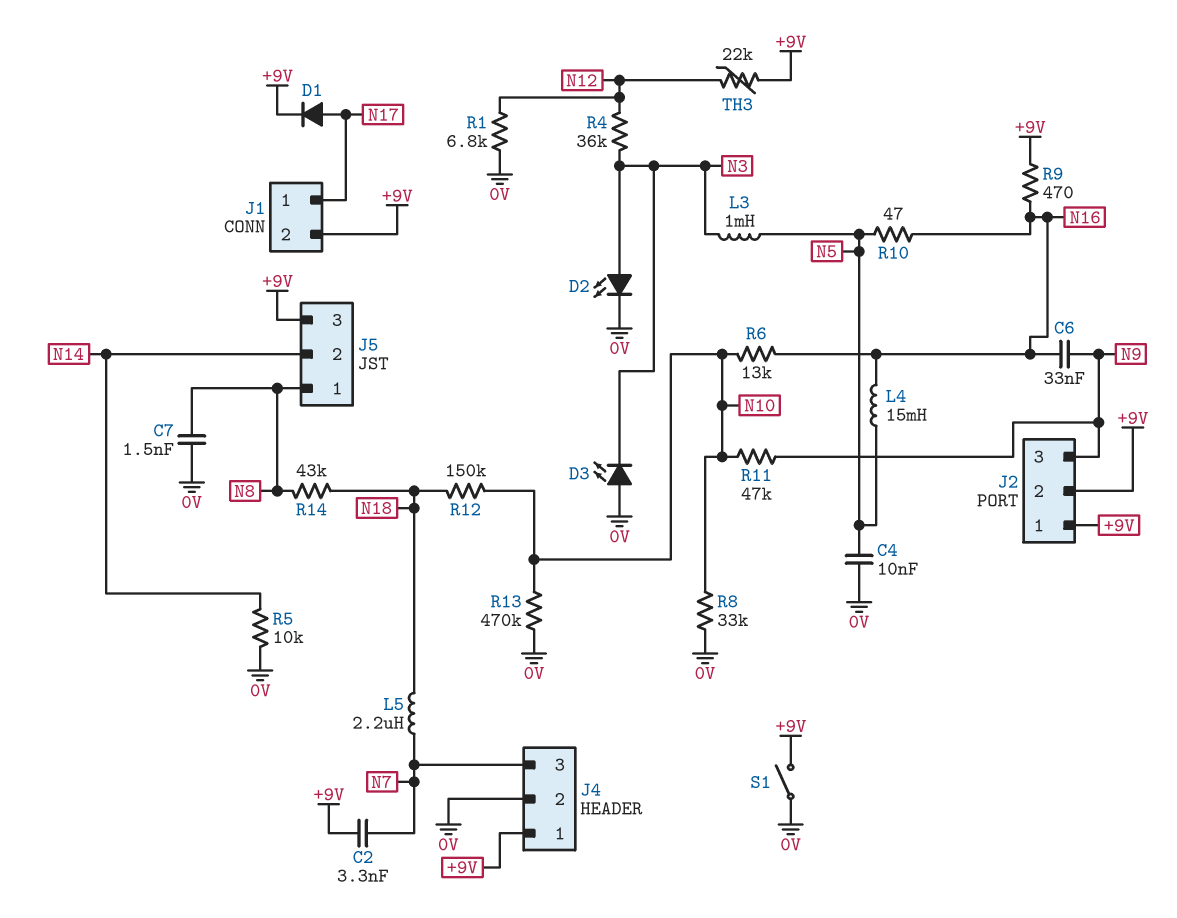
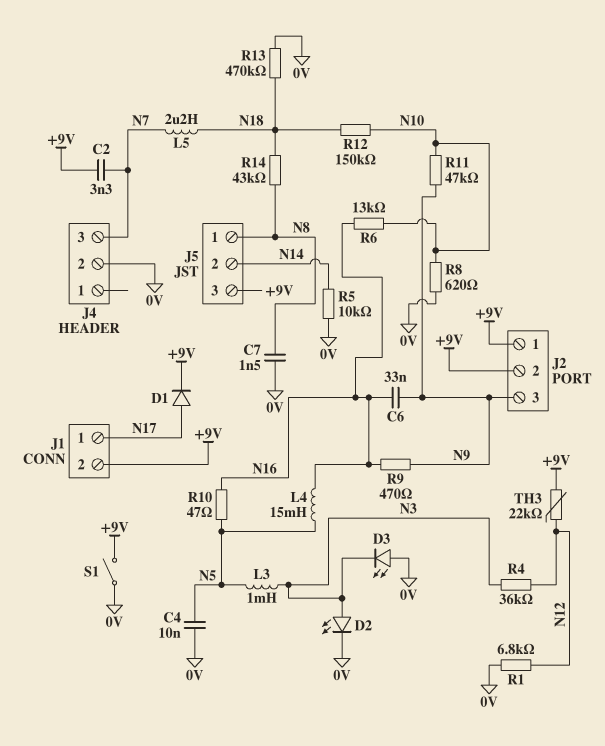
J4 pin 1: +9V -> none
R8: 33k (0V, N10) -> 620 (0V, N10)
R9: 470 (+9V, N16) -> 470 (N9, N16)
R13: 470k (0V, N10) -> 470k (0V, N18)

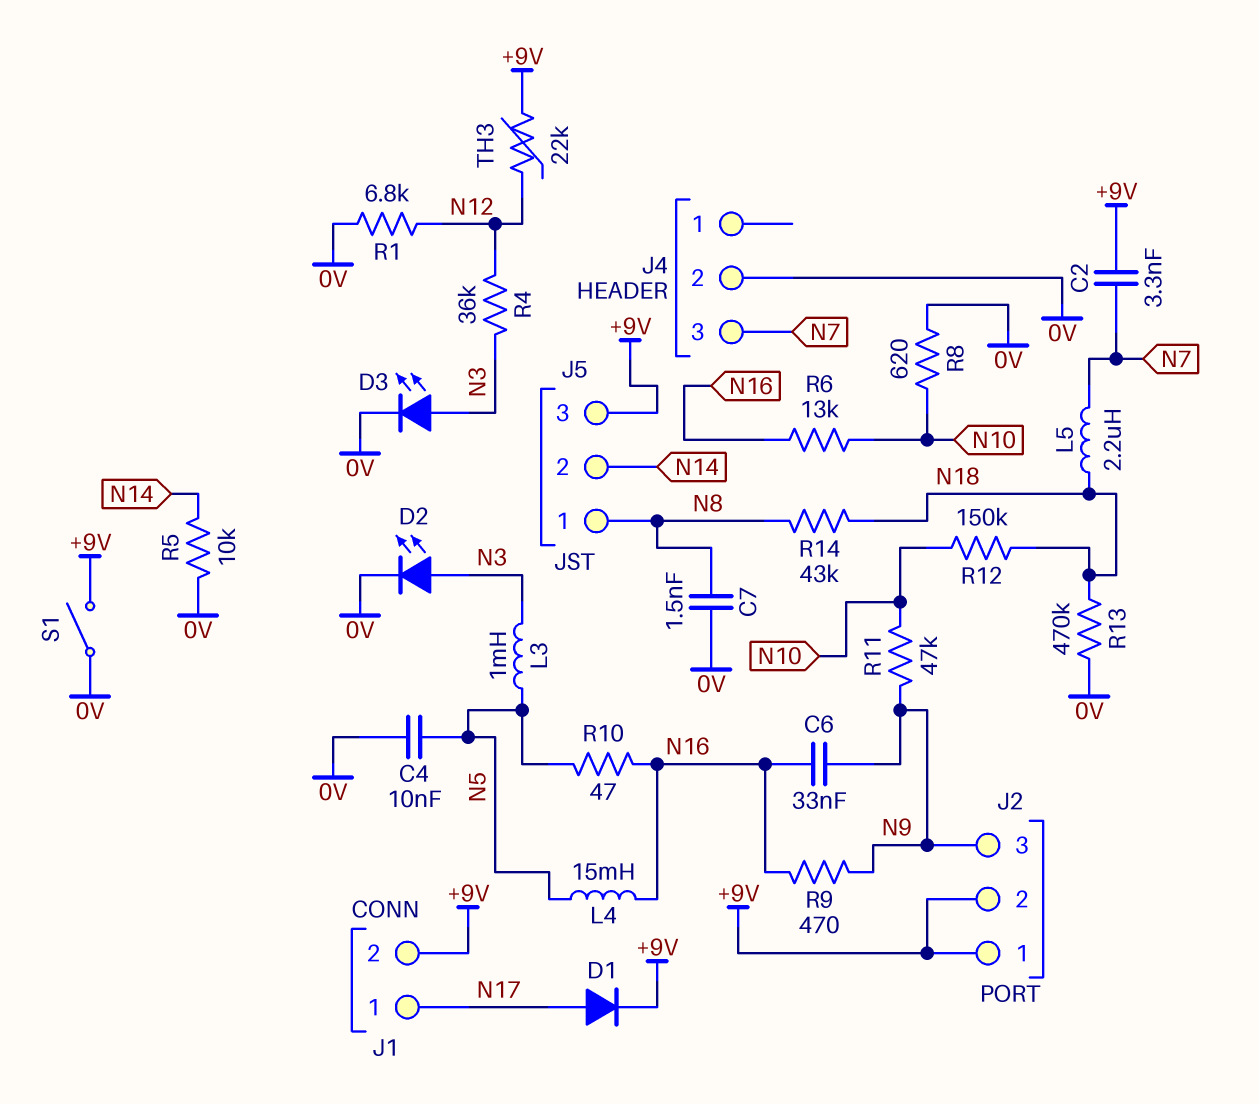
D3: LED (A 0V, K N3) -> LED (A N3, K 0V)

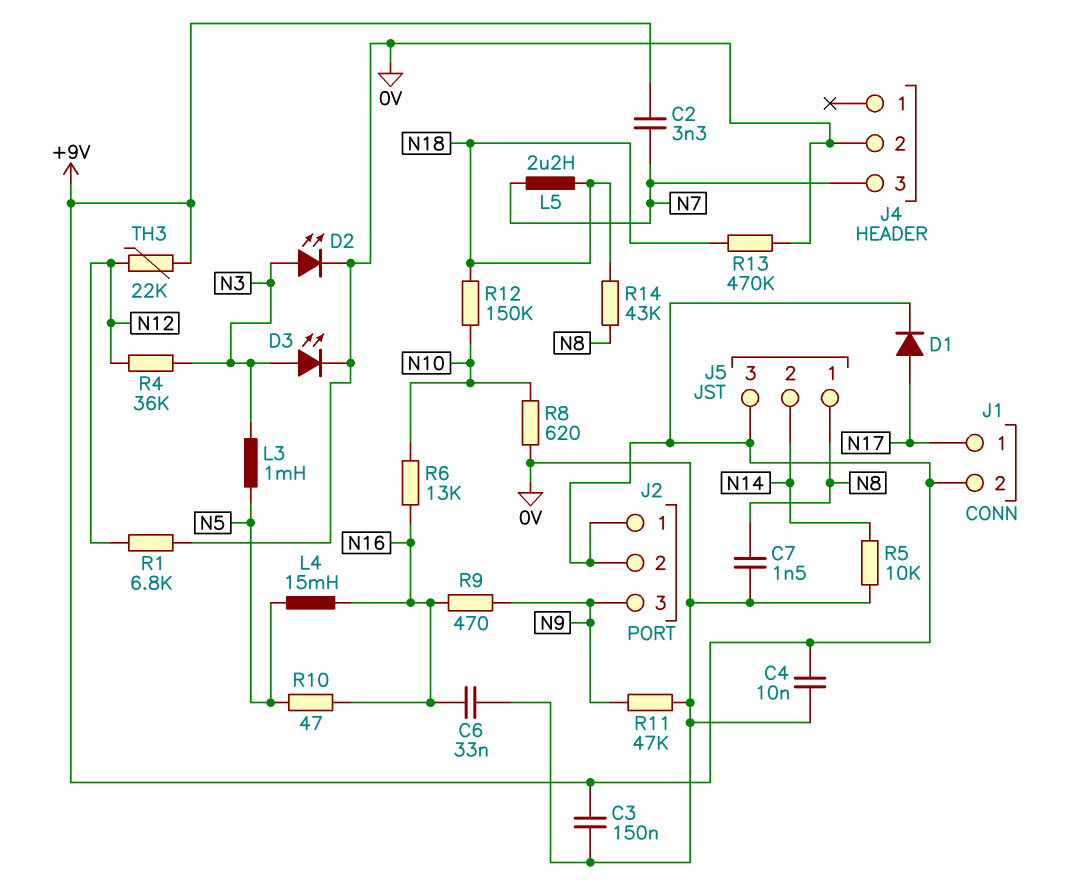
C3: none -> 150nF (+9V, 0V)
C4: 10nF (0V, N5) -> 10nF (+9V, 0V)
C6: 33nF (N9, N16) -> 33nF (0V, N16)
R11: 47k (N9, N10) -> 47k (0V, N9)
S1: switch (+9V, 0V) -> none

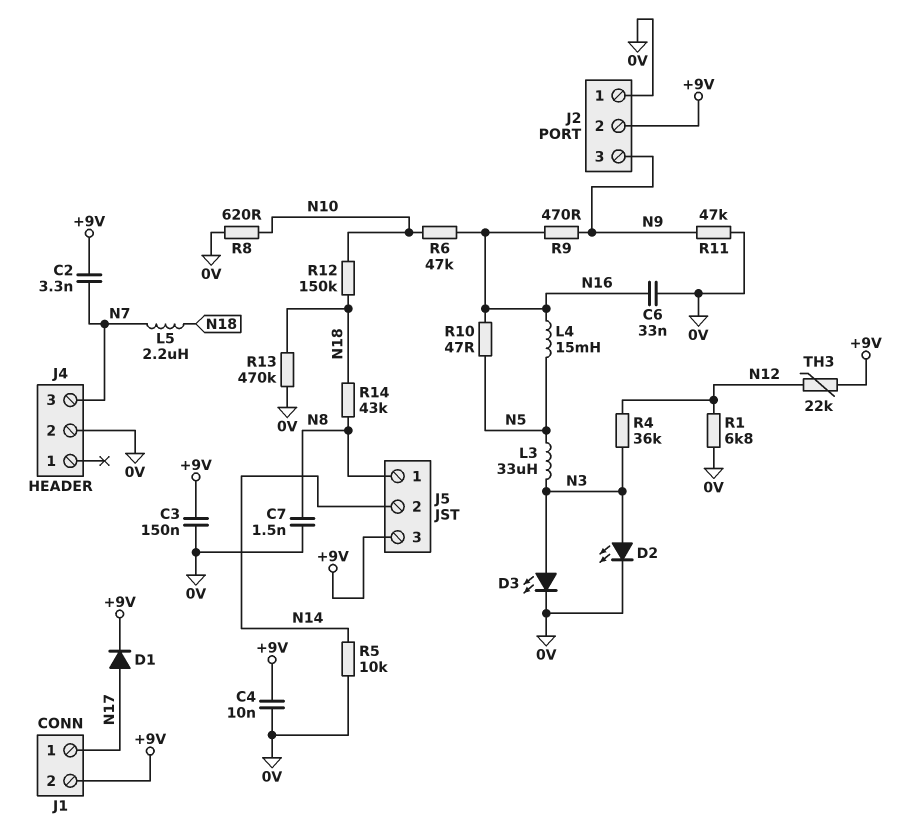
J2 pin 1: +9V -> 0V
L3: 1mH (N3, N5) -> 33uH (N3, N5)
R6: 13k (N10, N16) -> 47k (N10, N16)

